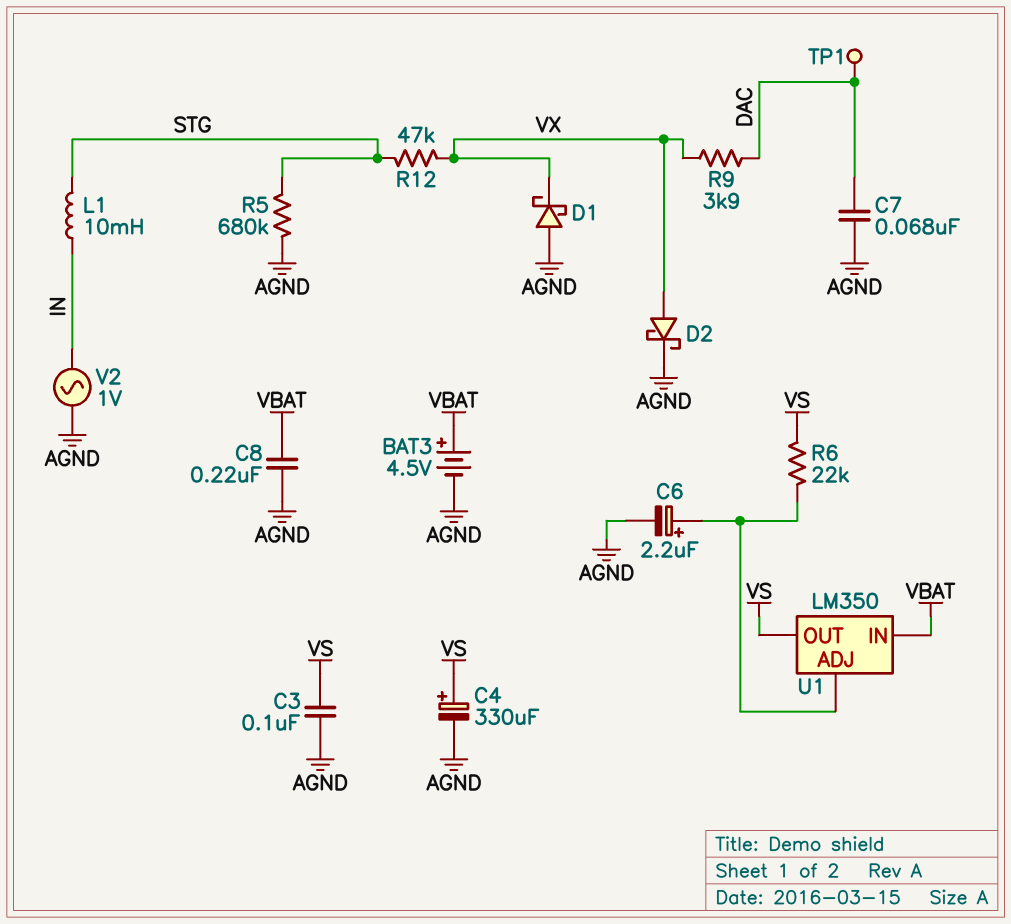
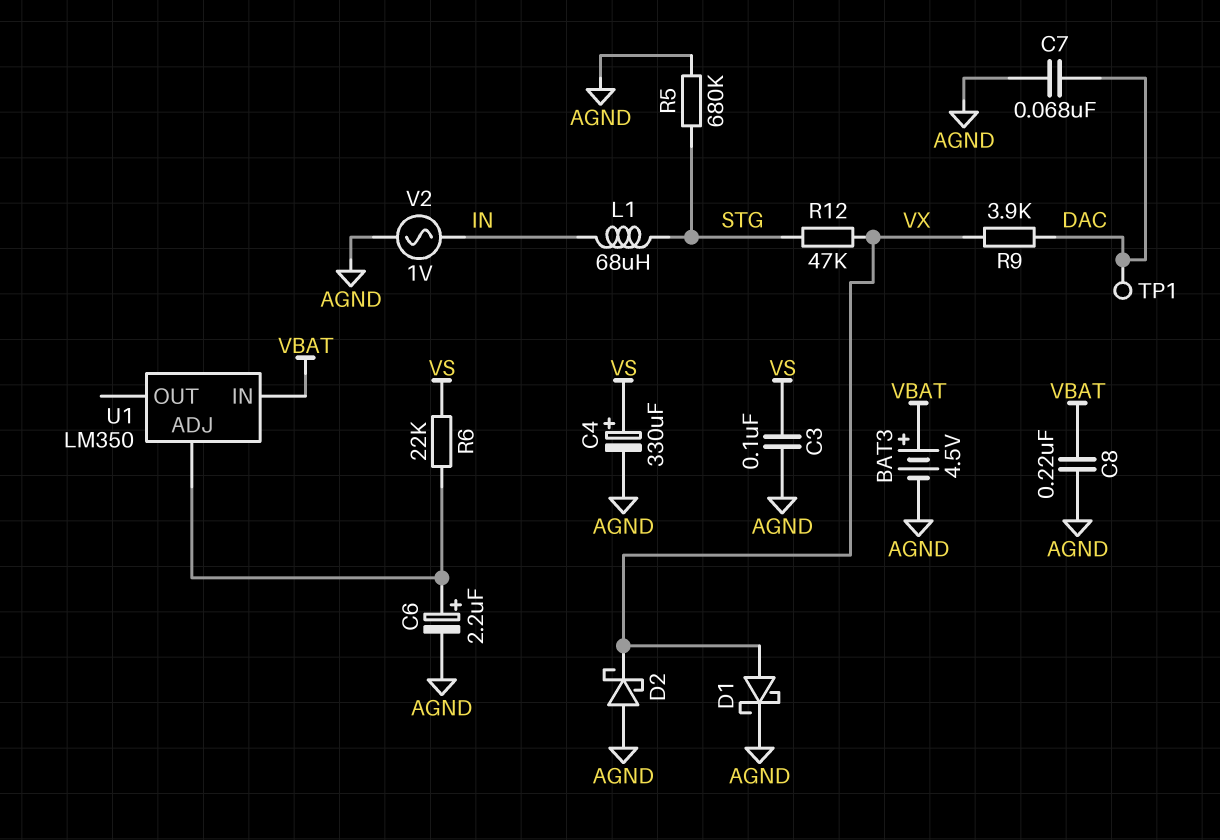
D1: schottky (A AGND, K VX) -> schottky (A VX, K AGND)
D2: schottky (A VX, K AGND) -> schottky (A AGND, K VX)
L1: 10mH (IN, STG) -> 68uH (IN, STG)
U1 pin OUT: VS -> none

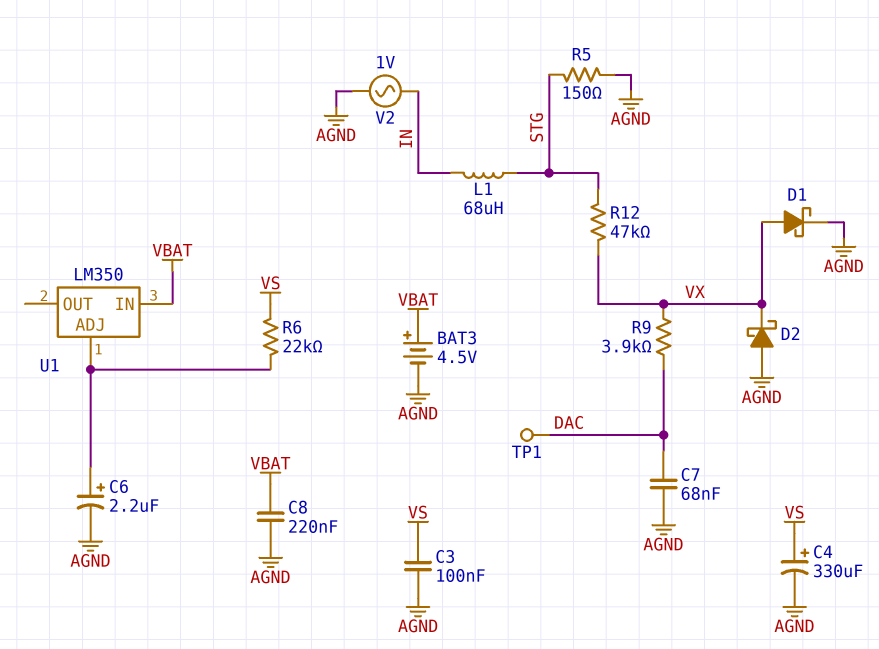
R5: 680k (AGND, STG) -> 150 (AGND, STG)

